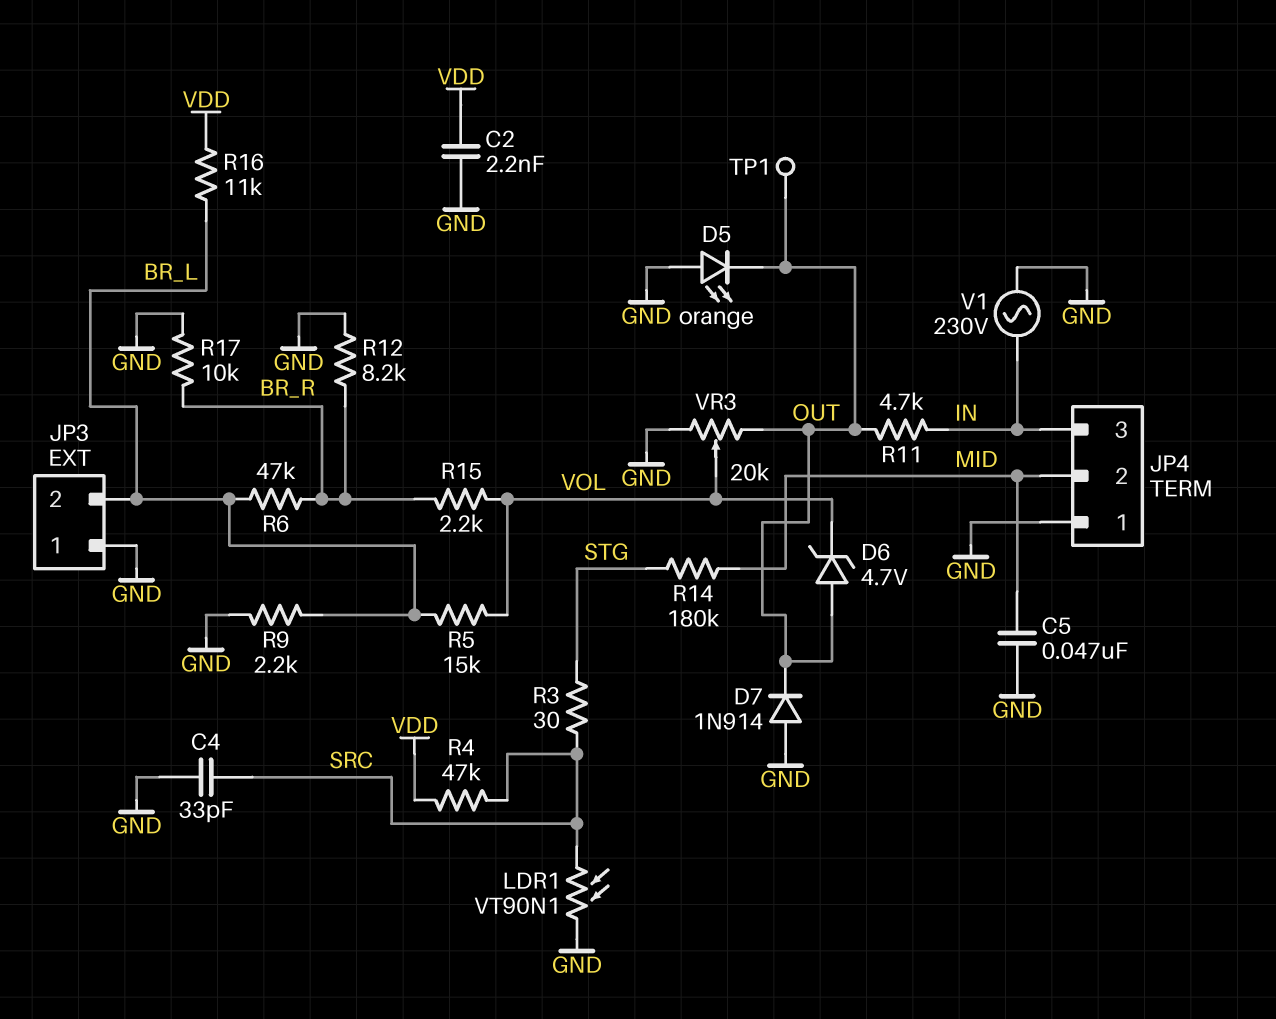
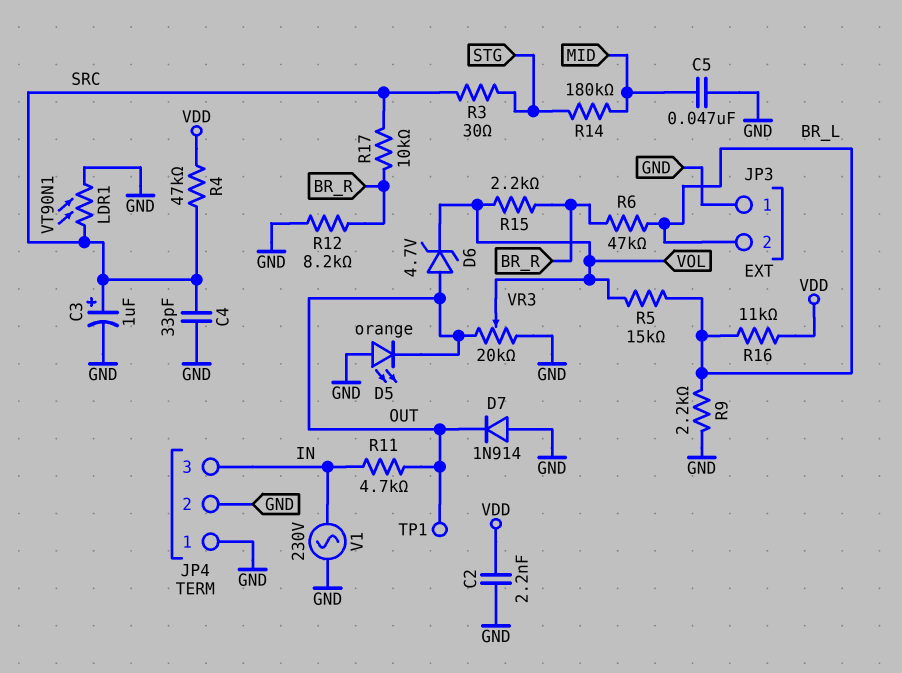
C3: none -> 1uF (plus SRC, minus GND)
JP4 pin 2: MID -> GND
R17: 10k (BR_R, GND) -> 10k (BR_R, SRC)

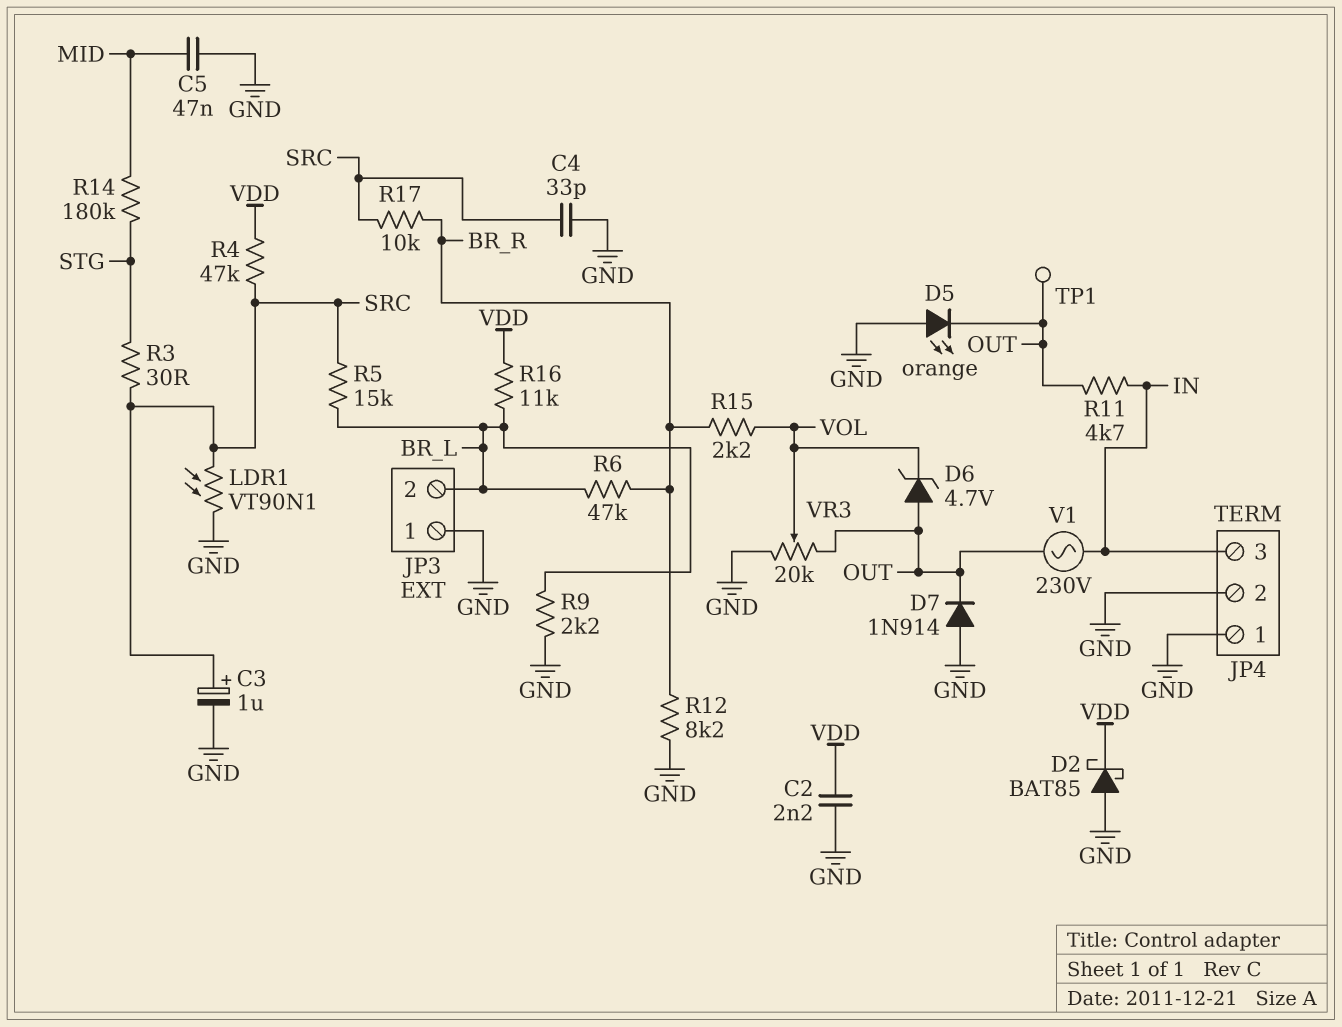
D2: none -> schottky BAT85 (A GND, K VDD)
R5: 15k (BR_L, VOL) -> 15k (BR_L, SRC)
V1: AC 230V (GND, IN) -> AC 230V (IN, OUT)

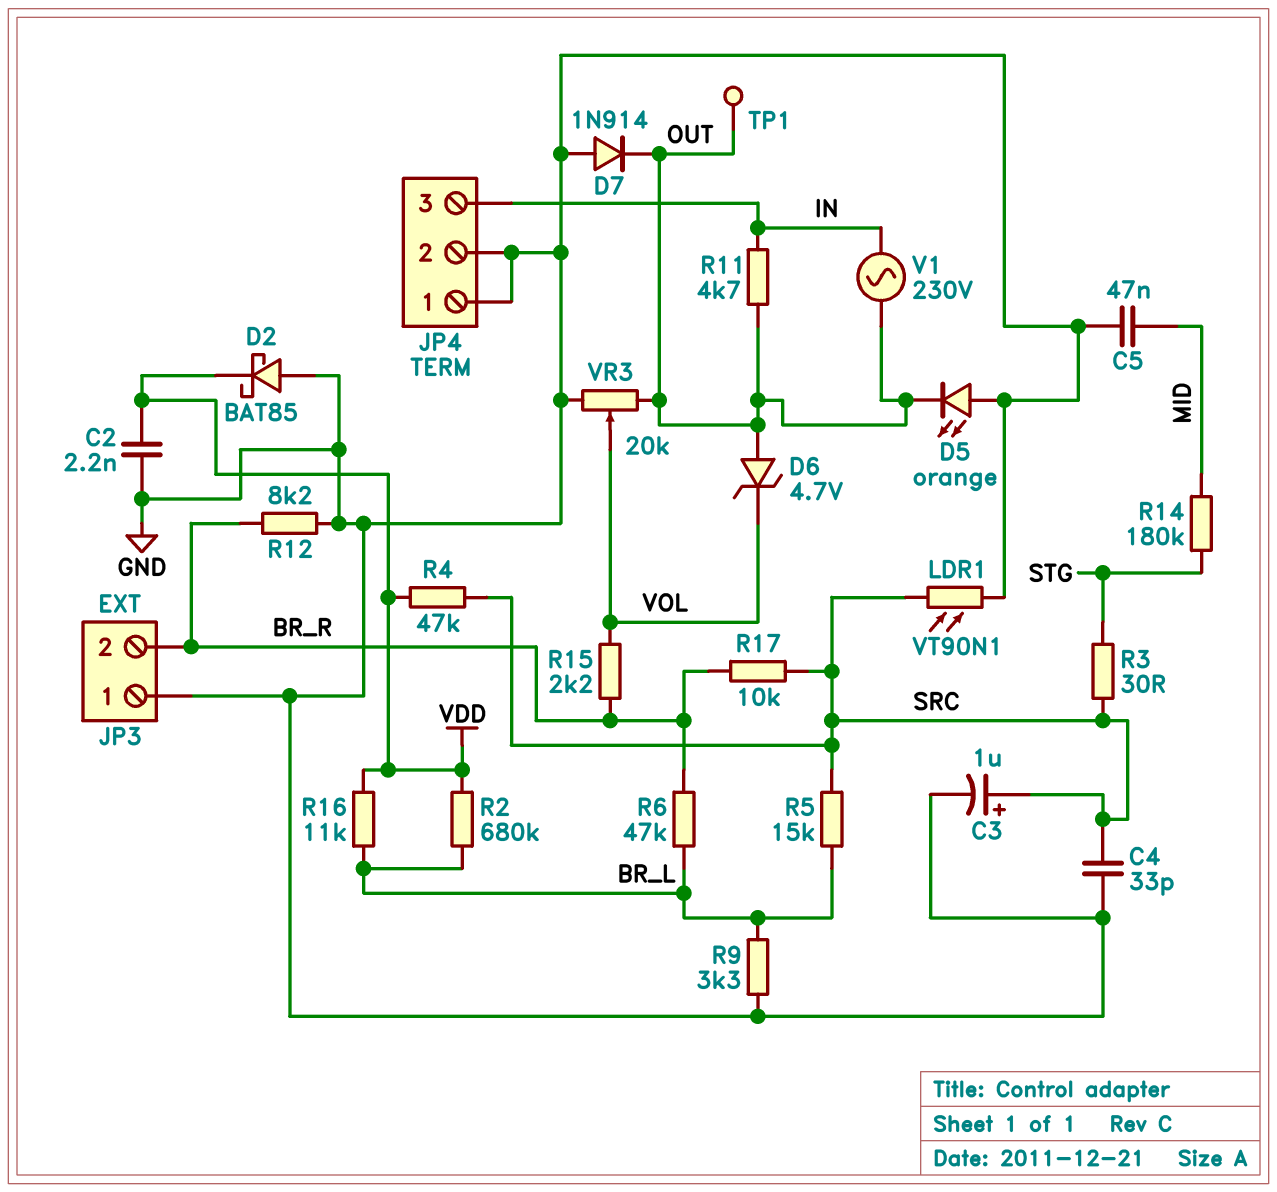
JP3 pin 2: BR_L -> BR_R
R2: none -> 680k (BR_L, VDD)
R9: 2.2k (BR_L, GND) -> 3.3k (BR_L, GND)

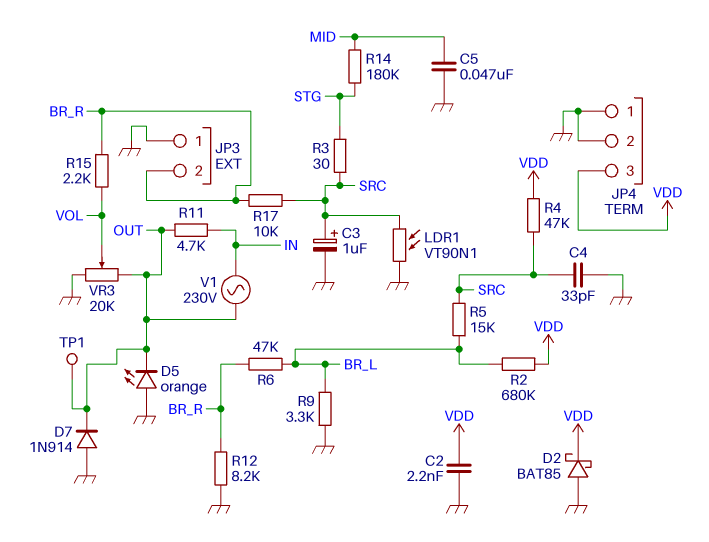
D6: zener 4.7V (A OUT, K VOL) -> none
JP4 pin 3: IN -> VDD
R16: 11k (BR_L, VDD) -> none

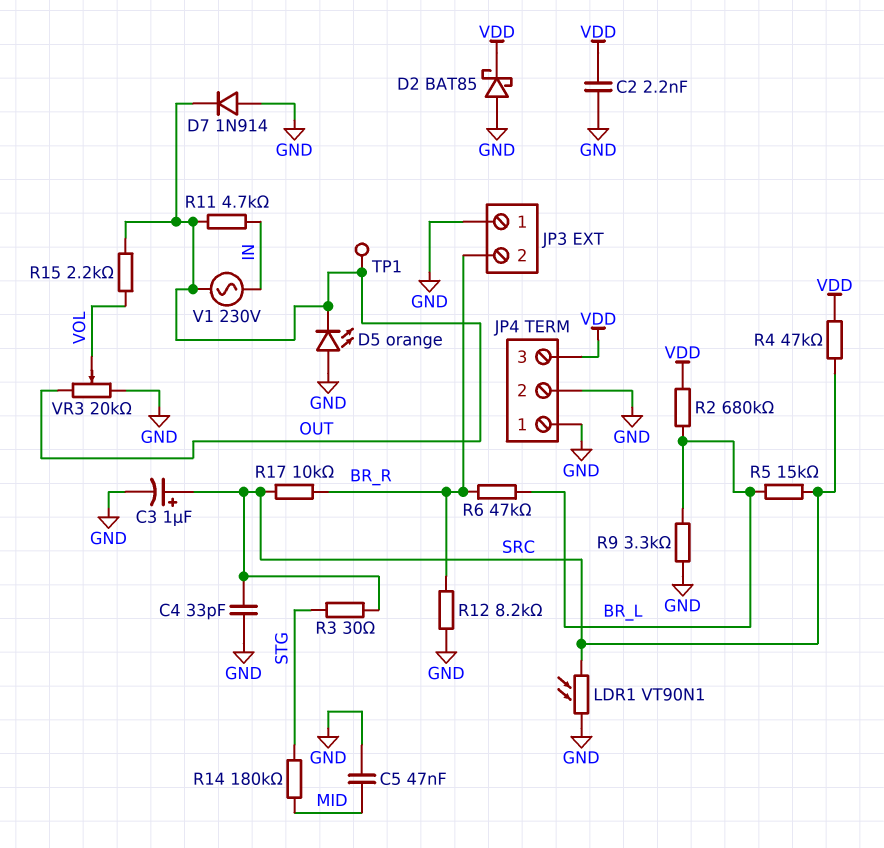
R15: 2.2k (BR_R, VOL) -> 2.2k (OUT, VOL)

